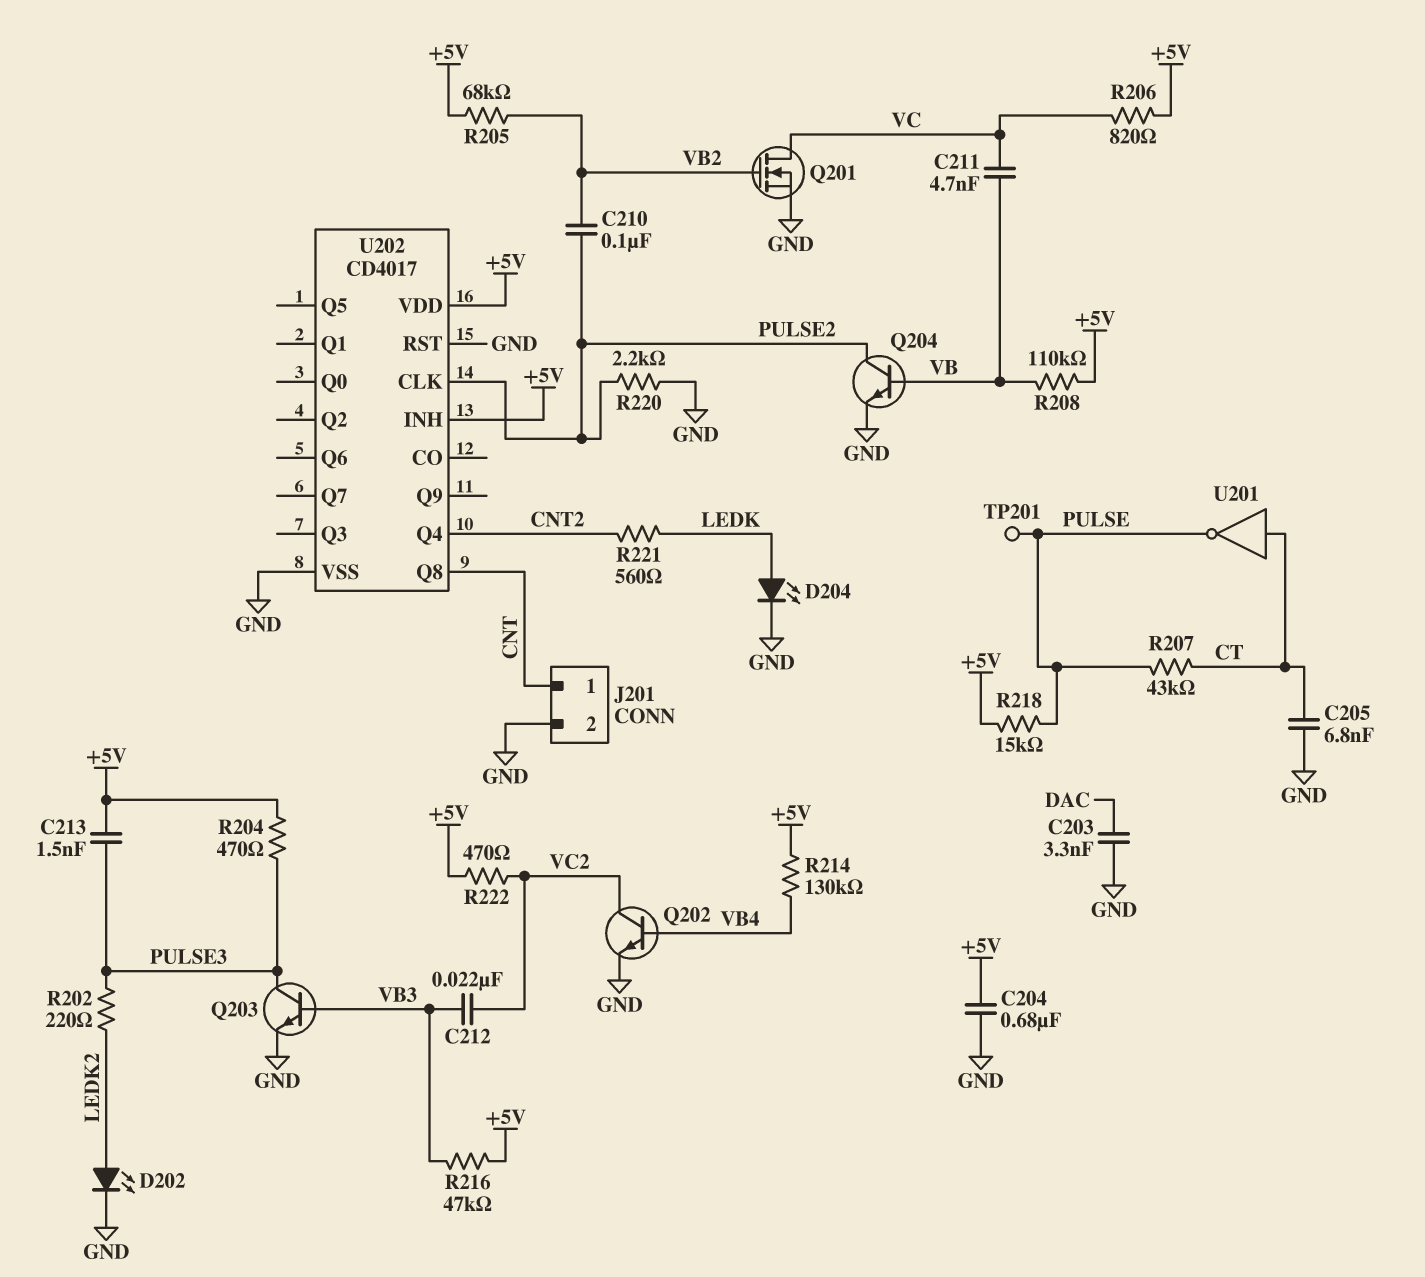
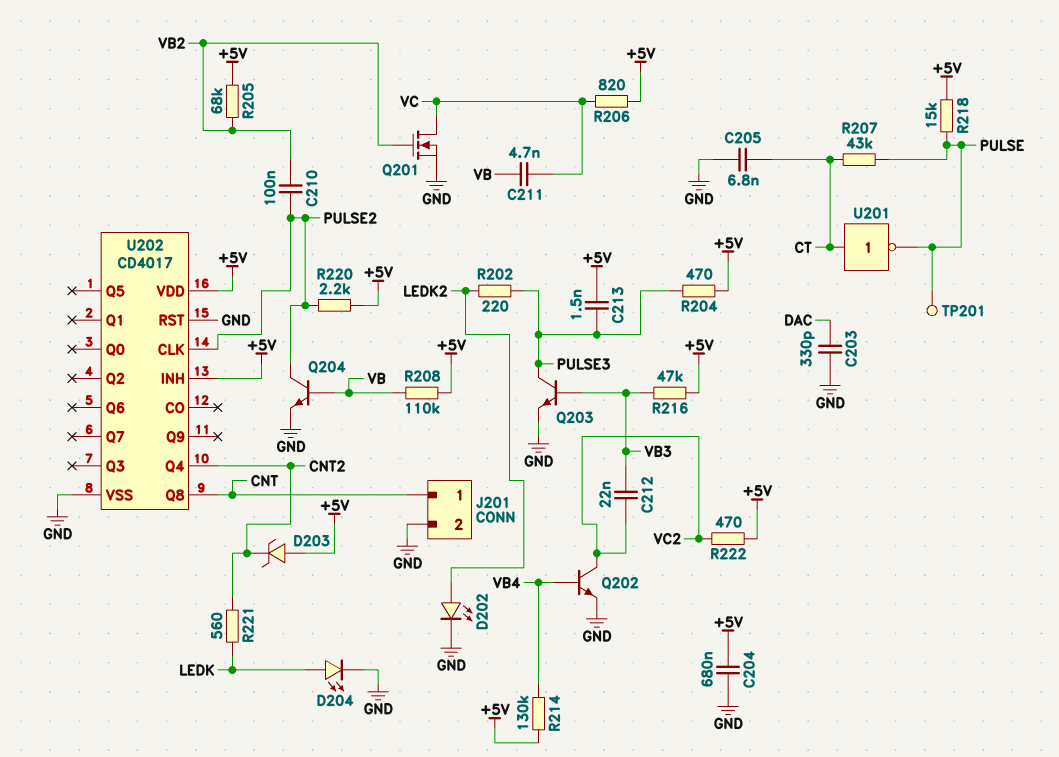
C203: 3.3nF (DAC, GND) -> 330pF (DAC, GND)
D203: none -> zener (A +5V, K CNT2)
R220: 2.2k (GND, PULSE2) -> 2.2k (+5V, PULSE2)

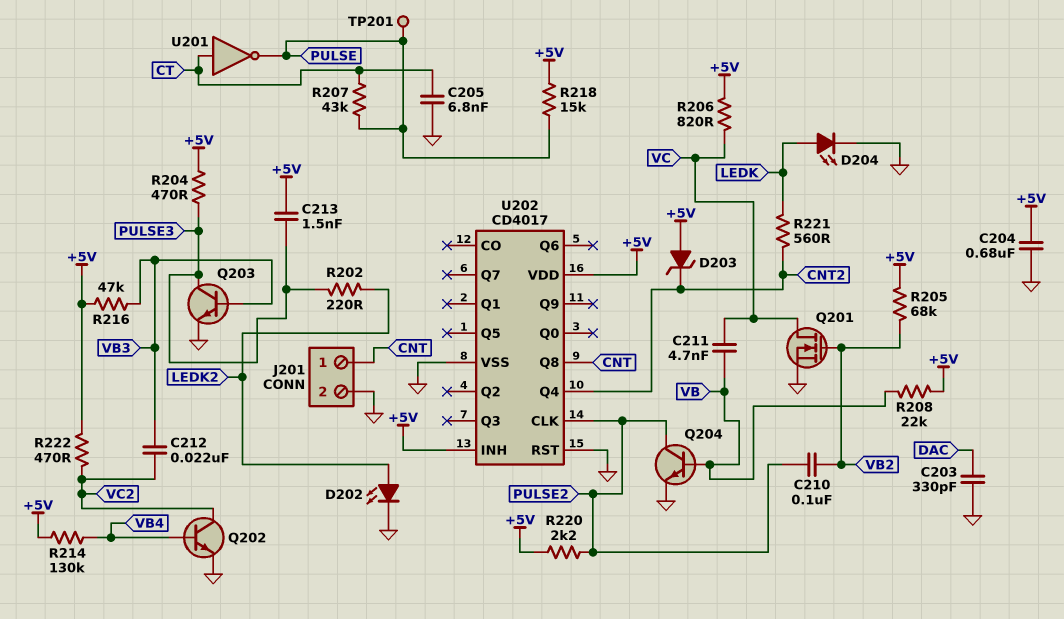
R208: 110k (+5V, VB) -> 22k (+5V, VB)

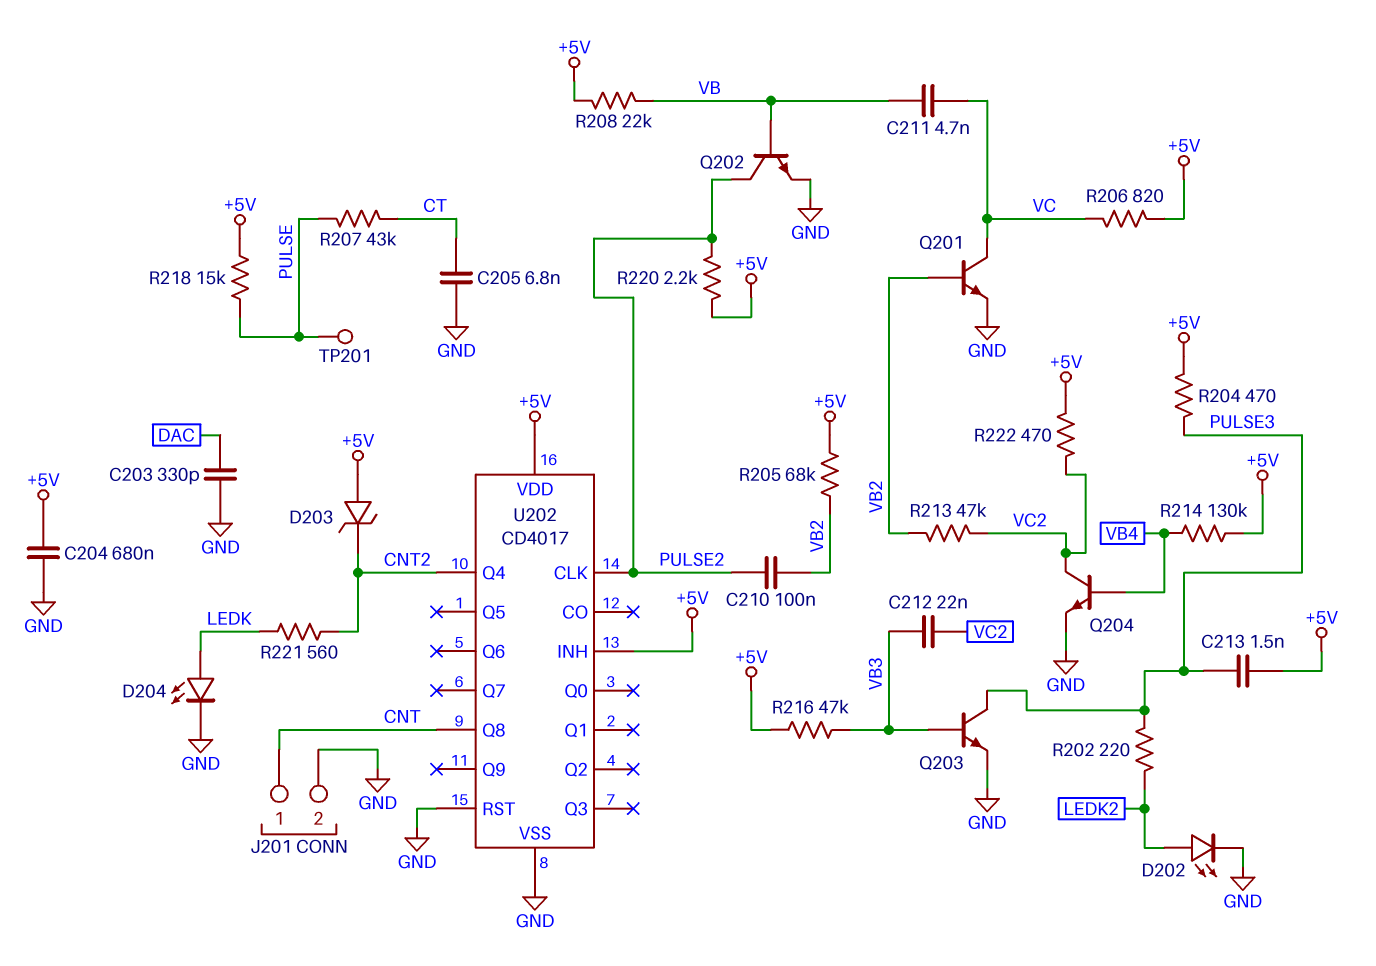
Q201: NMOS (G VB2, D VC, S GND) -> NPN (B VB2, C VC, E GND)
Q202: NPN (B VB4, C VC2, E GND) -> NPN (B VB, C PULSE2, E GND)
Q204: NPN (B VB, C PULSE2, E GND) -> NPN (B VB4, C VC2, E GND)
R213: none -> 47k (VB2, VC2)
U201: NOT (in CT, out PULSE) -> none

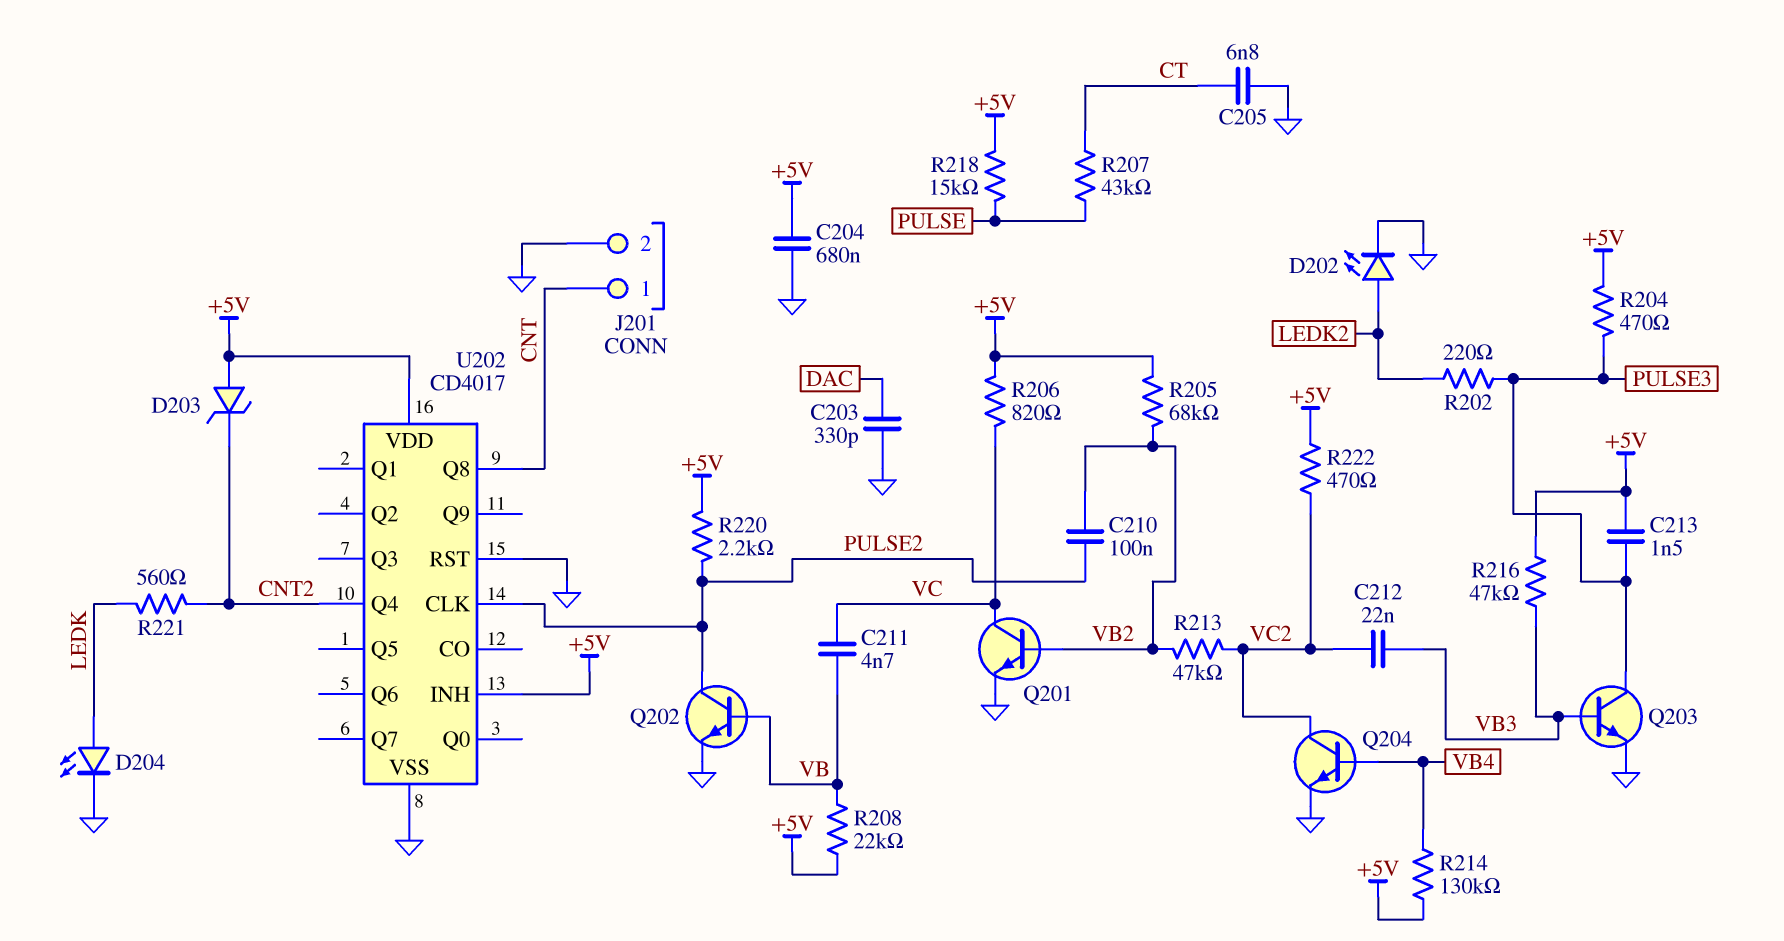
TP201: test point (PULSE) -> none

